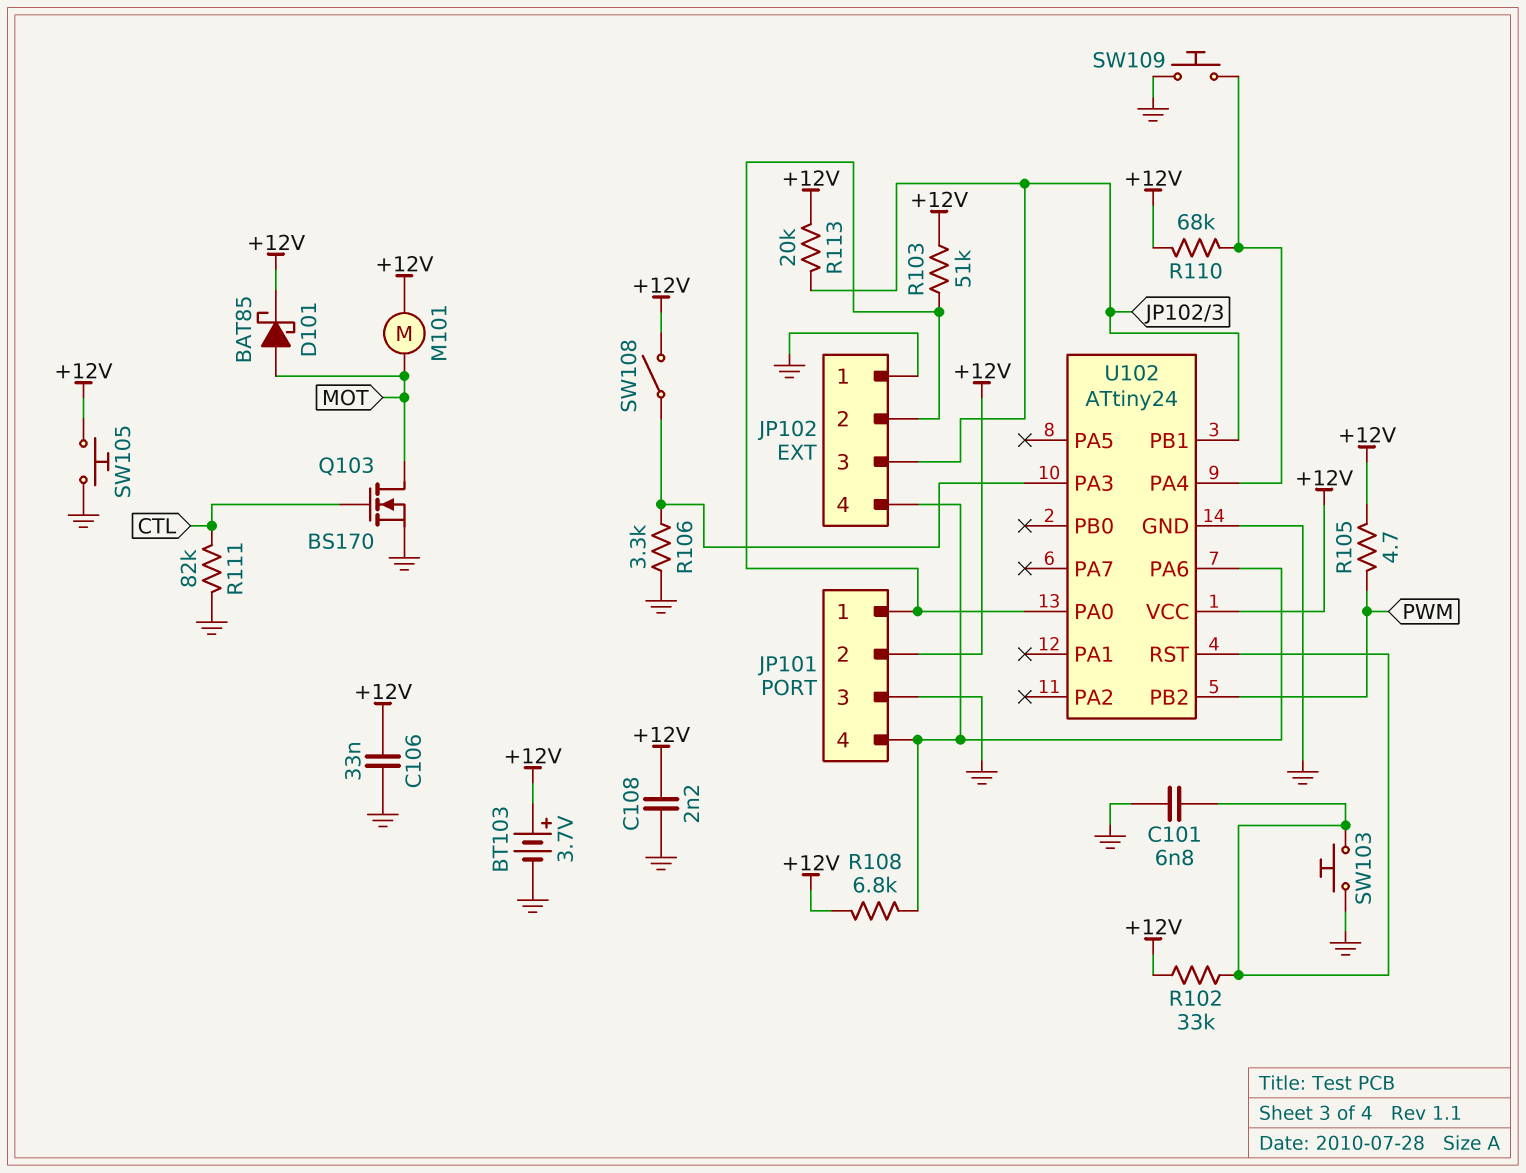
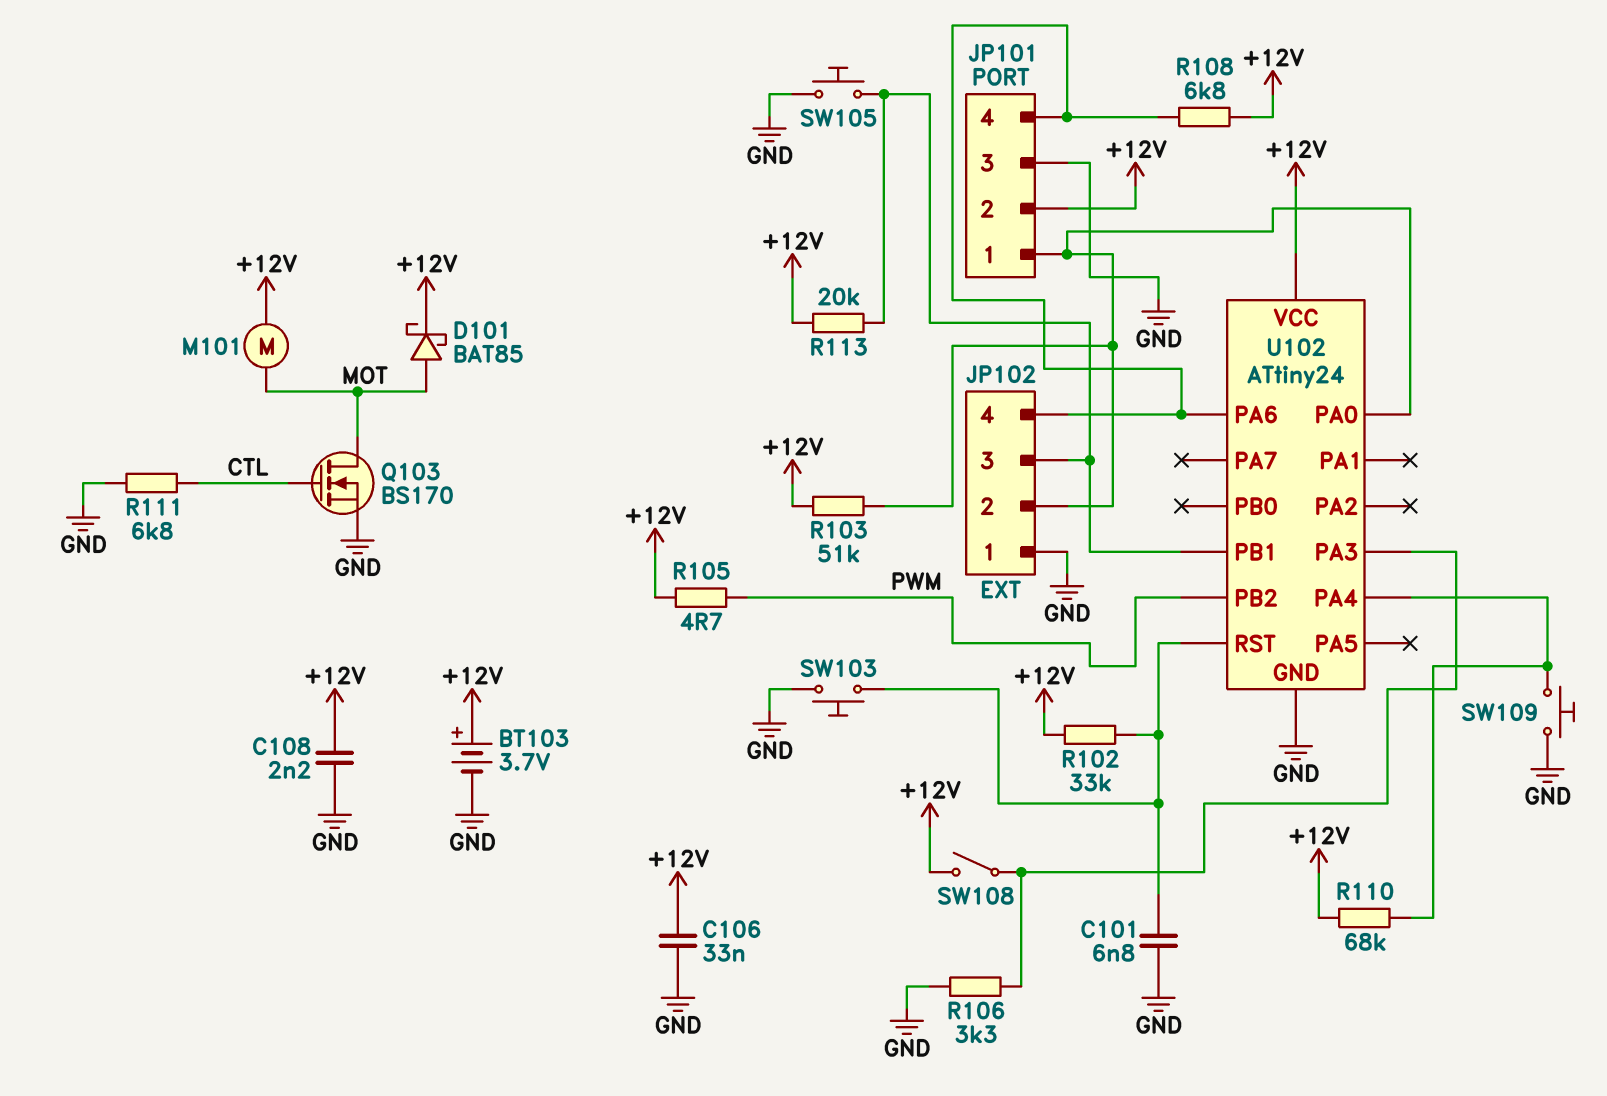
R111: 82k (CTL, GND) -> 6.8k (CTL, GND)
SW105: button (+12V, GND) -> button (GND, JP102/3)

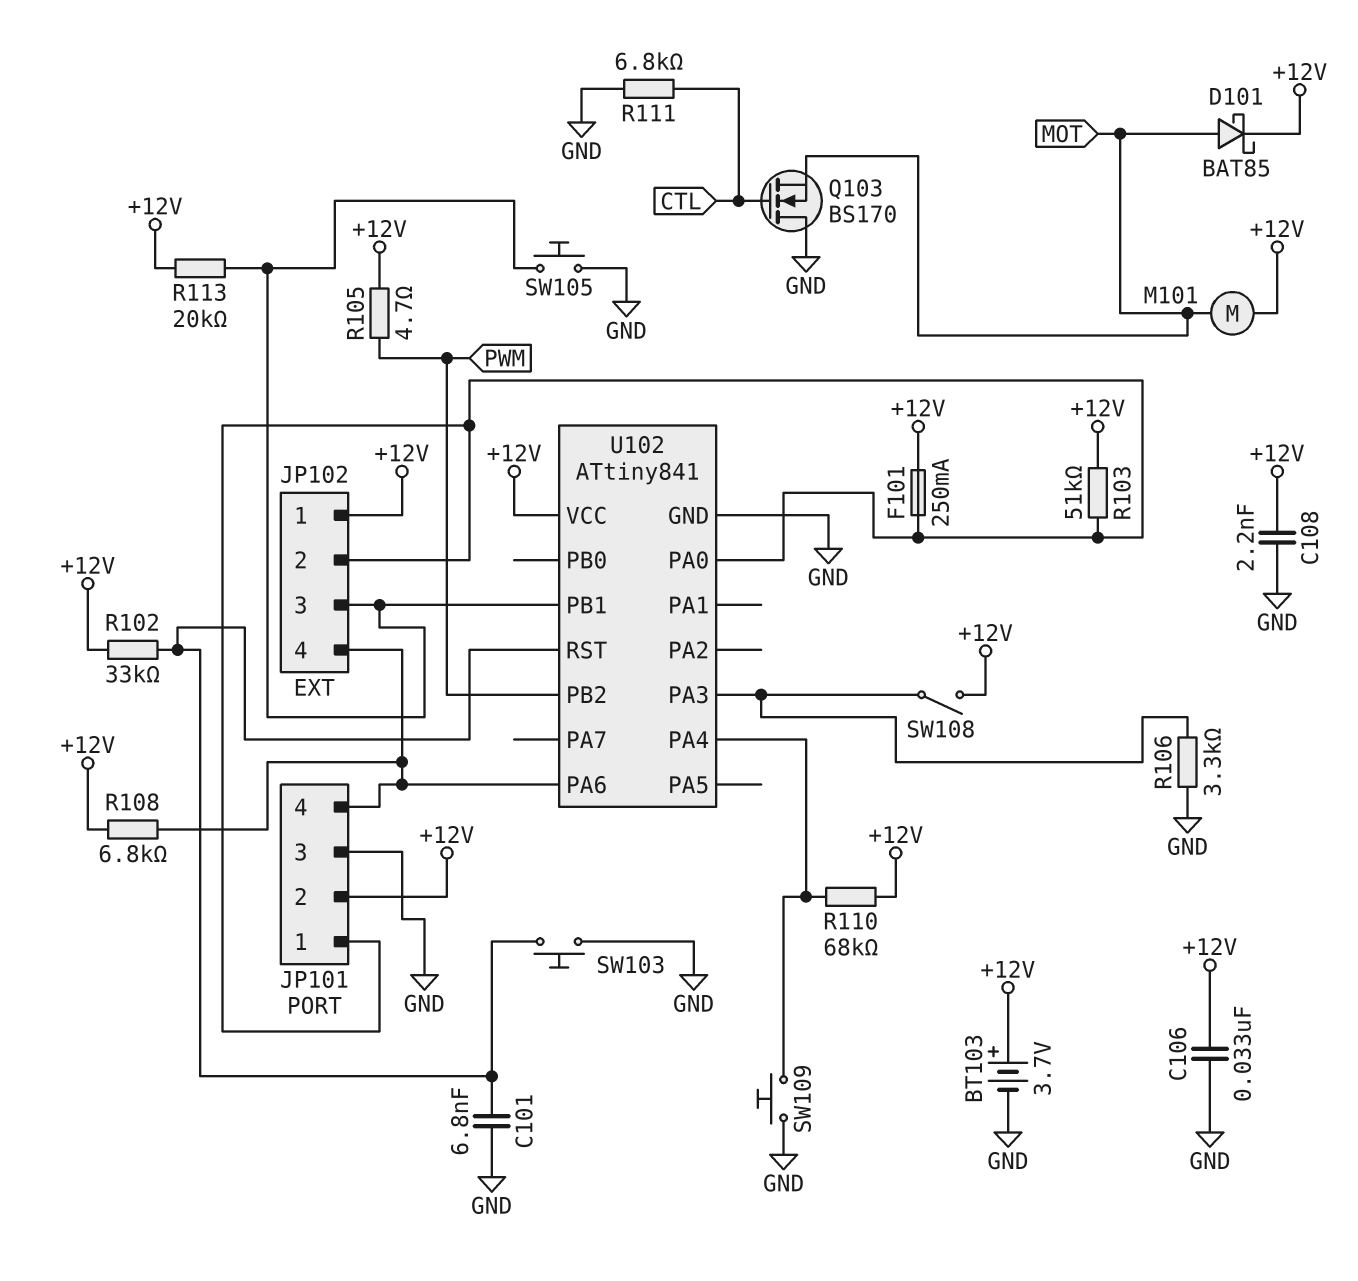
F101: none -> 250mA (+12V, JP101/1)
JP102 pin 1: GND -> +12V
Q103: NMOS BS170 (G CTL, D MOT, S GND) -> NMOS BS170 (G CTL, D GND, S MOT)
U102: ATtiny24 -> ATtiny841

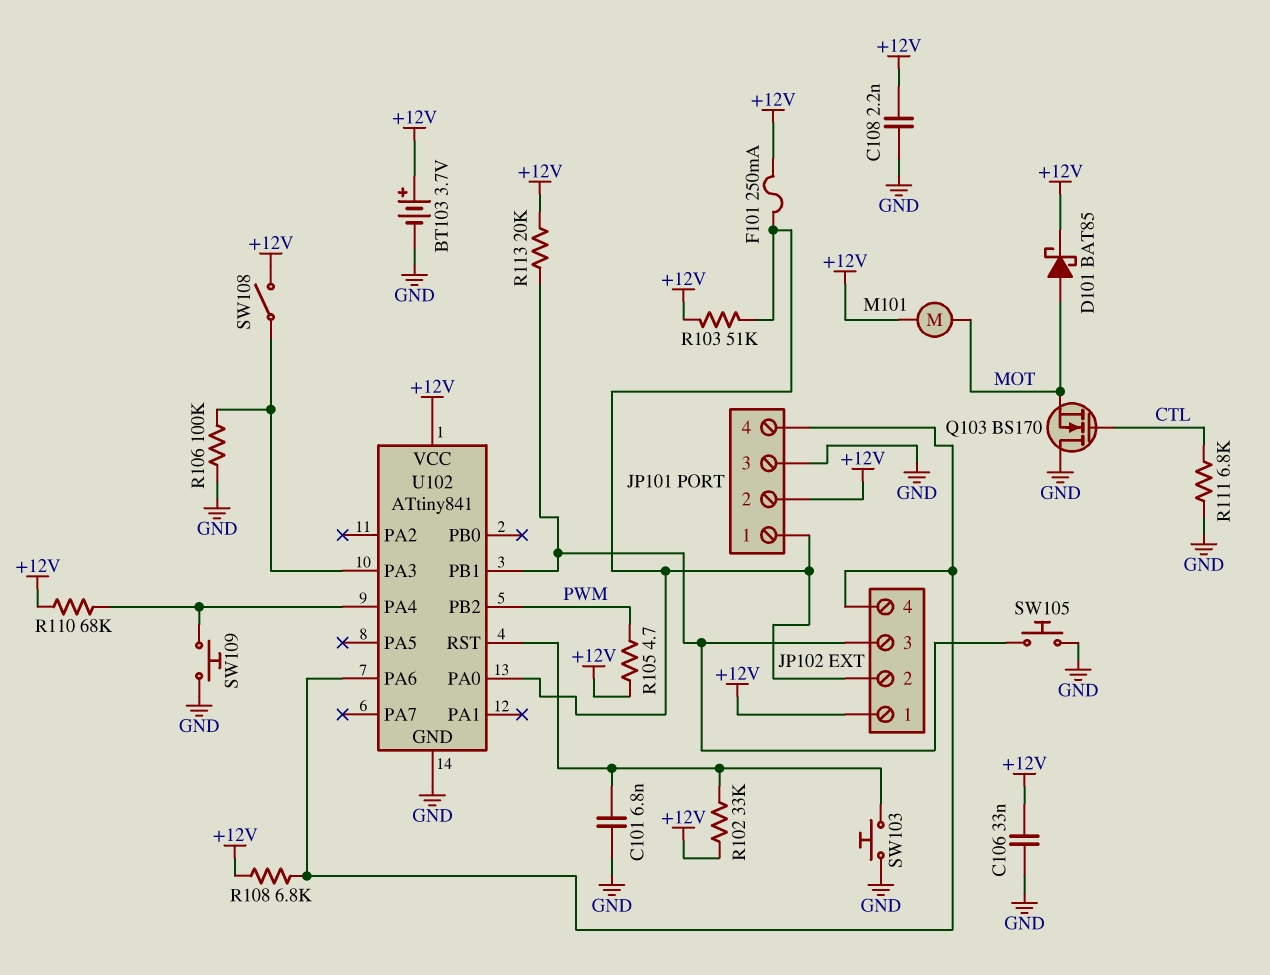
R106: 3.3k (GND, U102/PA3) -> 100k (GND, U102/PA3)

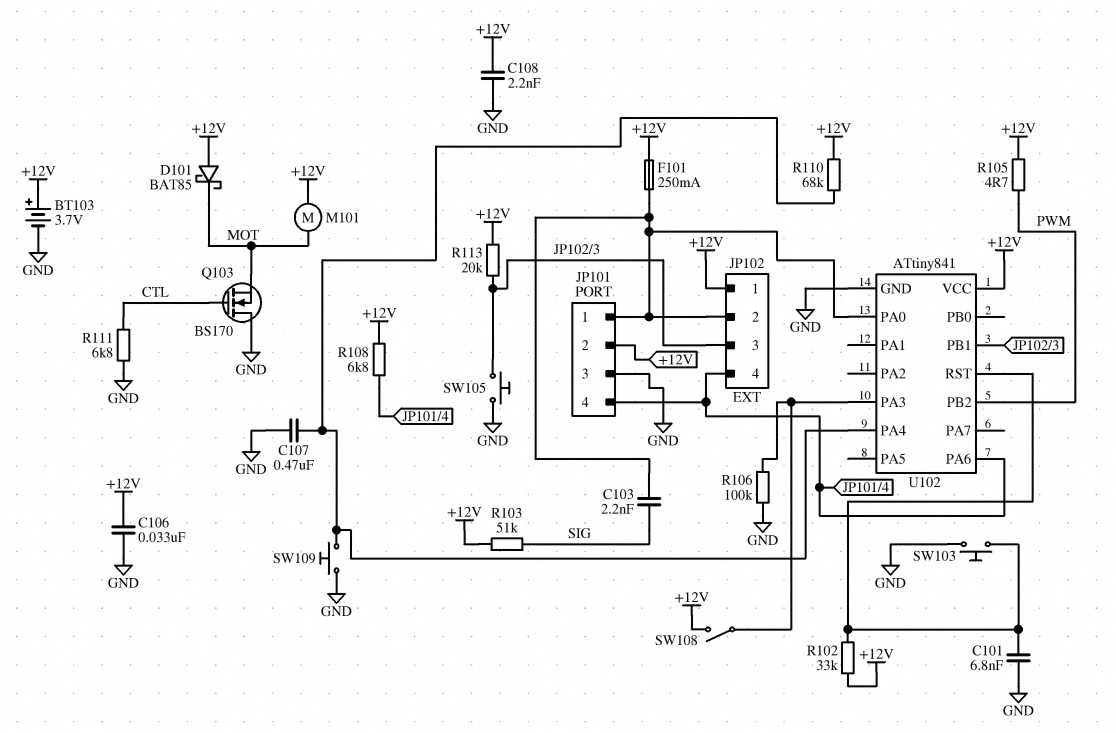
C103: none -> 2.2nF (JP101/1, SIG)
C107: none -> 470nF (GND, U102/PA4)
D101: schottky BAT85 (A MOT, K +12V) -> schottky BAT85 (A +12V, K MOT)
R103: 51k (+12V, JP101/1) -> 51k (+12V, SIG)

